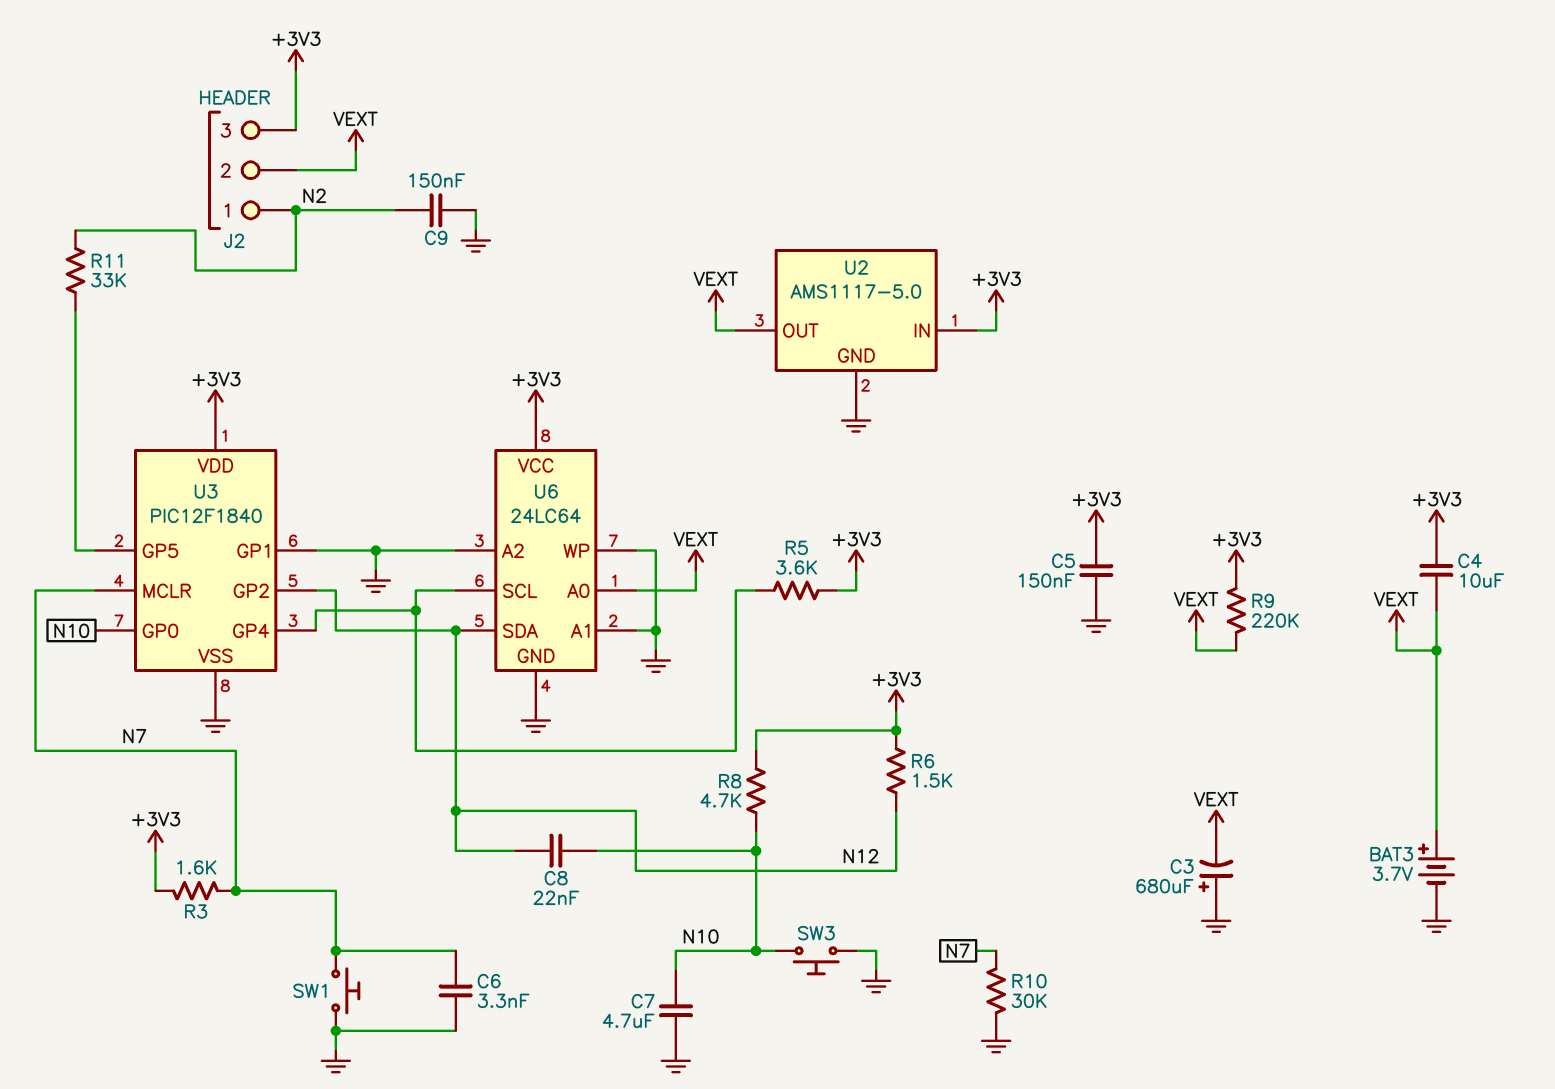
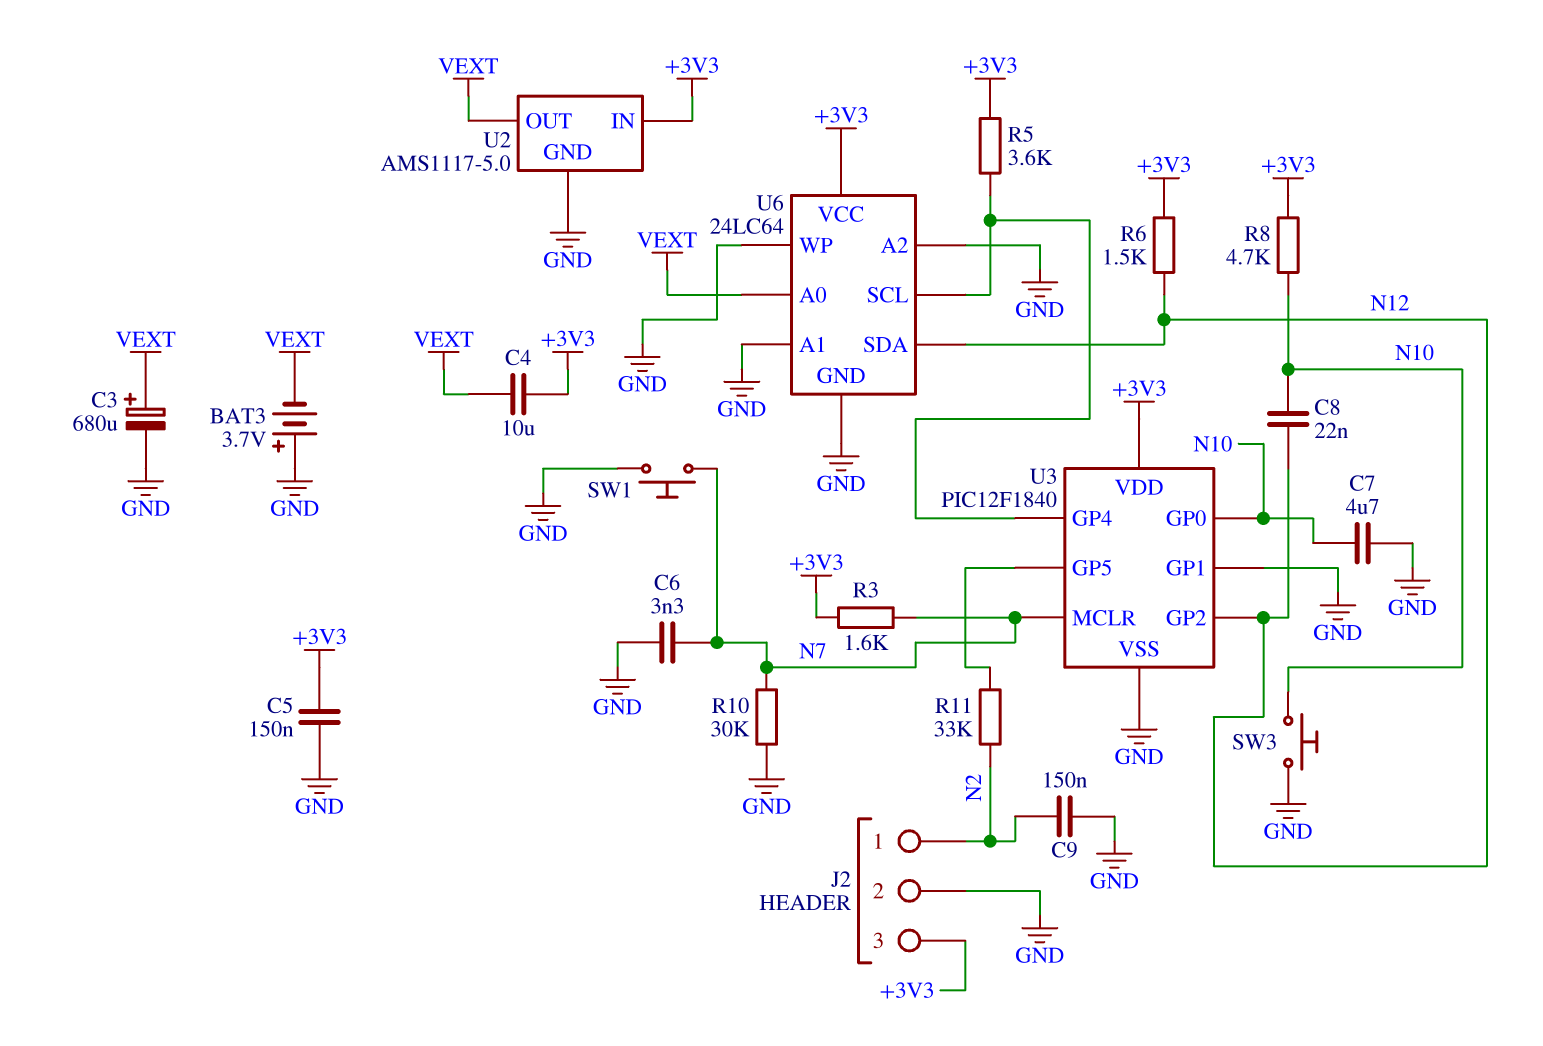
BAT3: 3.7V (plus VEXT, minus GND) -> 3.7V (plus GND, minus VEXT)
C3: 680uF (plus GND, minus VEXT) -> 680uF (plus VEXT, minus GND)
J2 pin 2: VEXT -> GND
R9: 220k (+3V3, VEXT) -> none

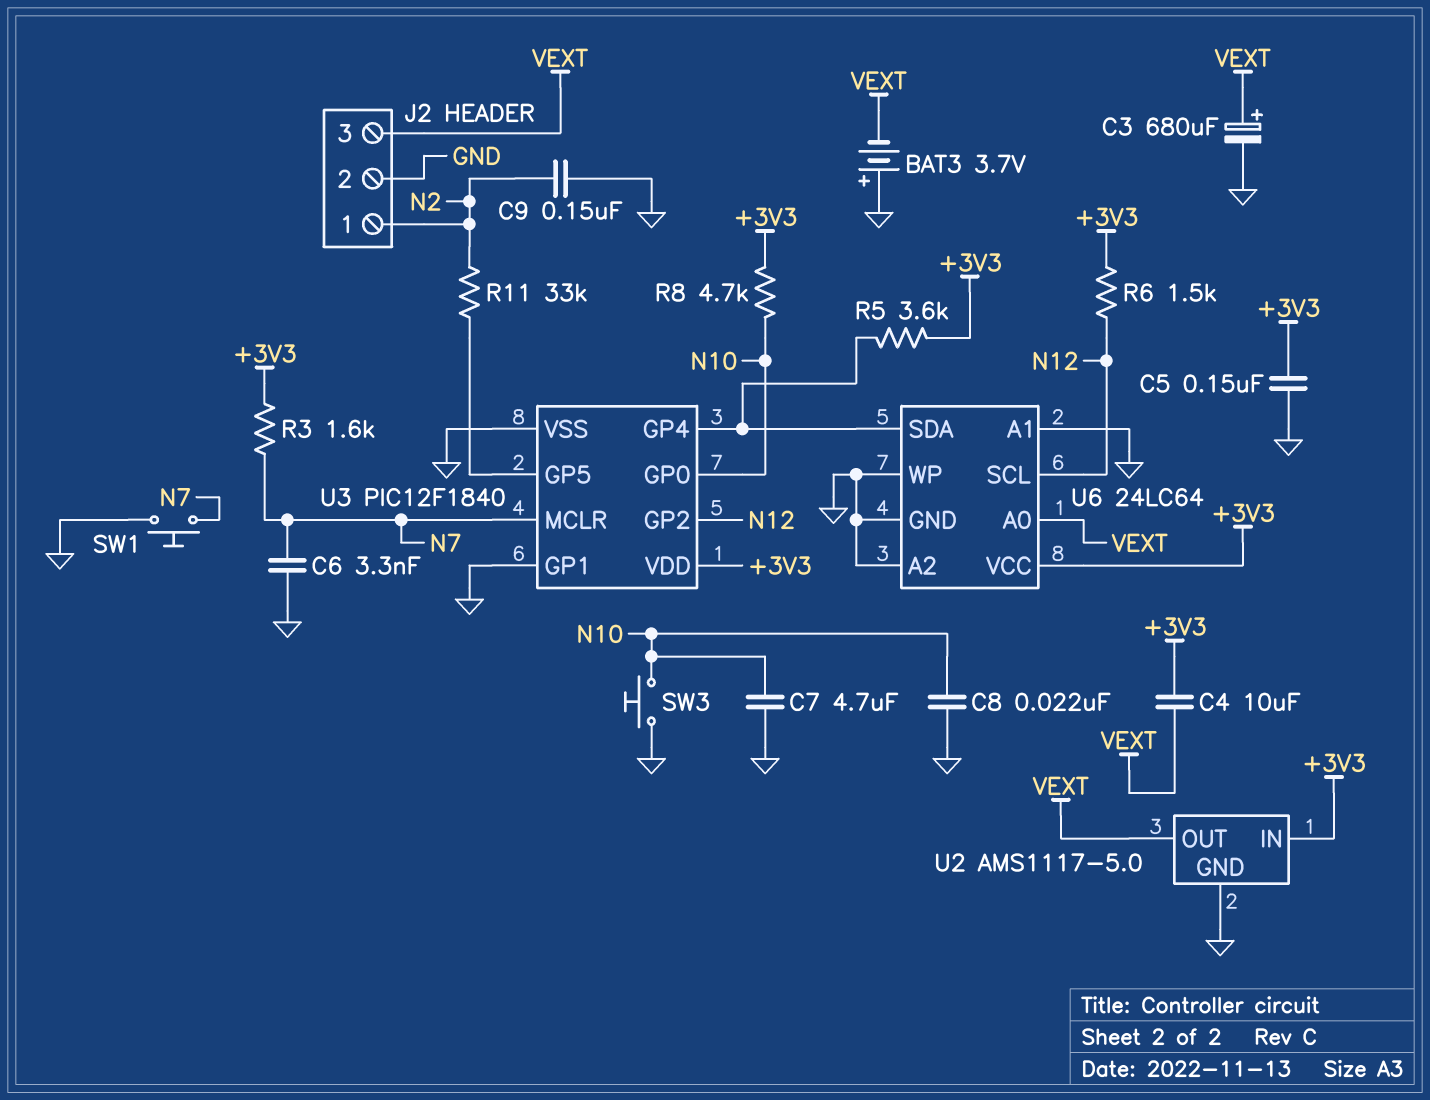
C8: 22nF (N10, N12) -> 22nF (GND, N10)
J2 pin 3: +3V3 -> VEXT
R10: 30k (GND, N7) -> none
U6 pin SCL: U3/GP4 -> N12
U6 pin SDA: N12 -> U3/GP4

